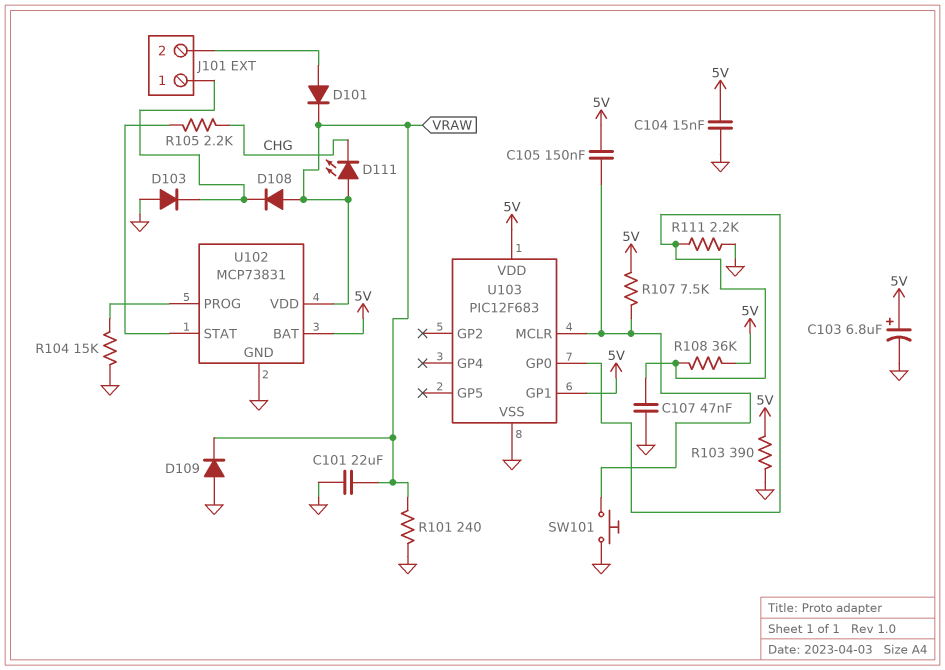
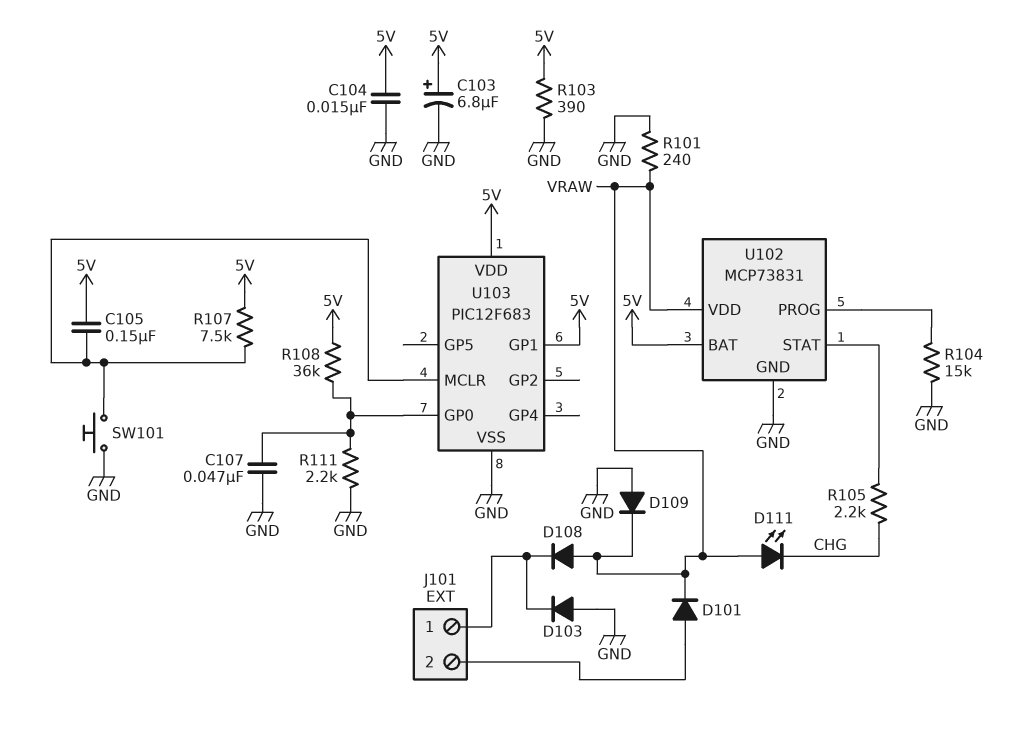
C101: 22uF (GND, VRAW) -> none

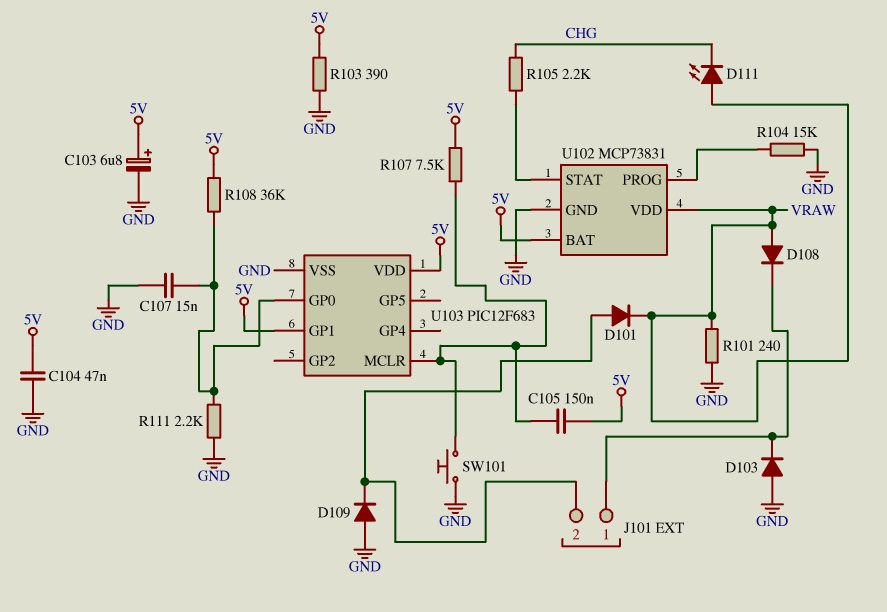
C104: 15nF (5V, GND) -> 47nF (5V, GND)
C107: 47nF (GND, U103/GP0) -> 15nF (GND, U103/GP0)
D109: diode (A GND, K VRAW) -> diode (A GND, K J101/2)

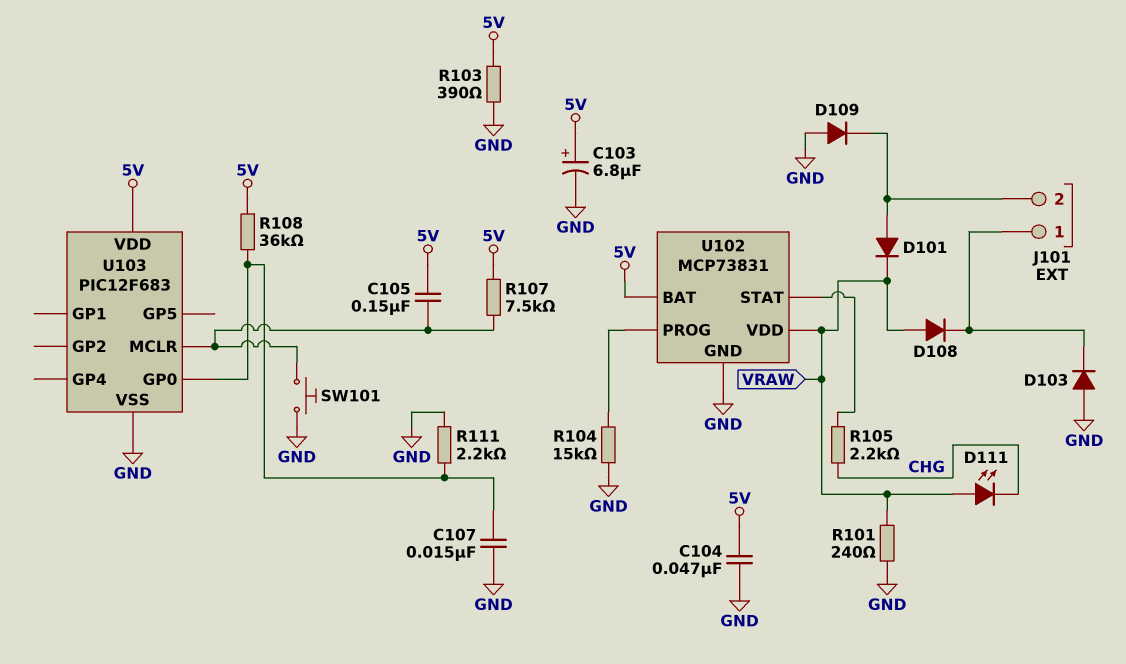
U103 pin GP1: 5V -> none

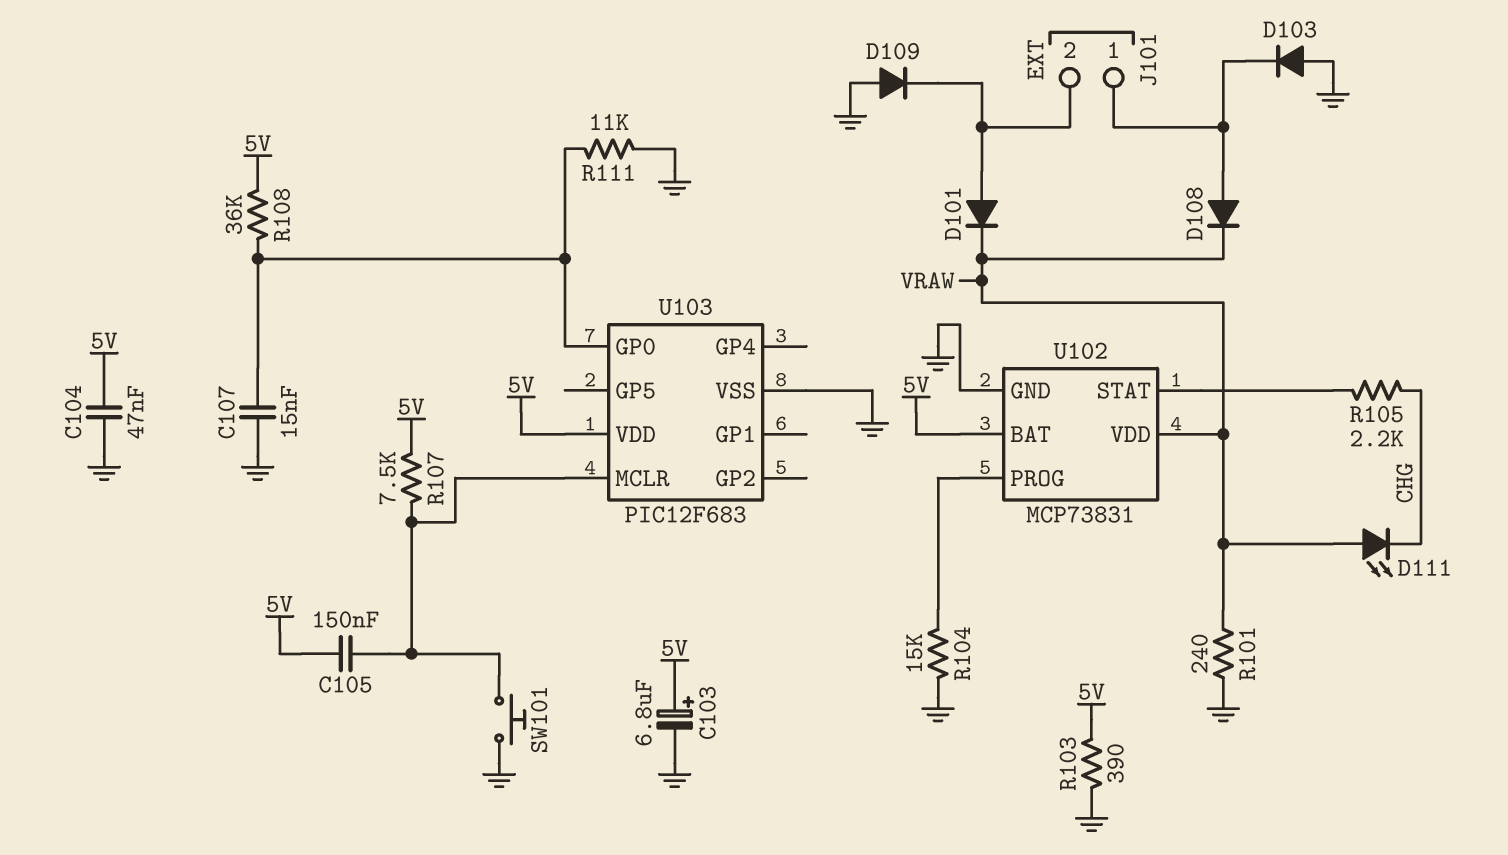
D108: diode (A VRAW, K J101/1) -> diode (A J101/1, K VRAW)
R111: 2.2k (GND, U103/GP0) -> 11k (GND, U103/GP0)

